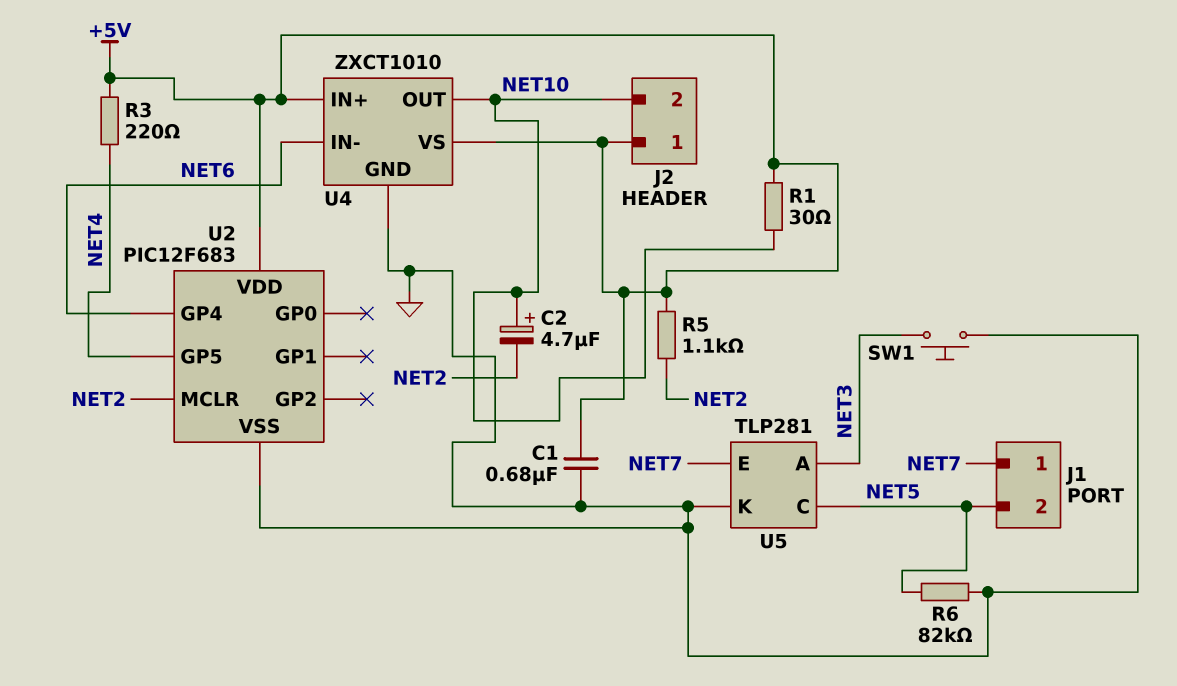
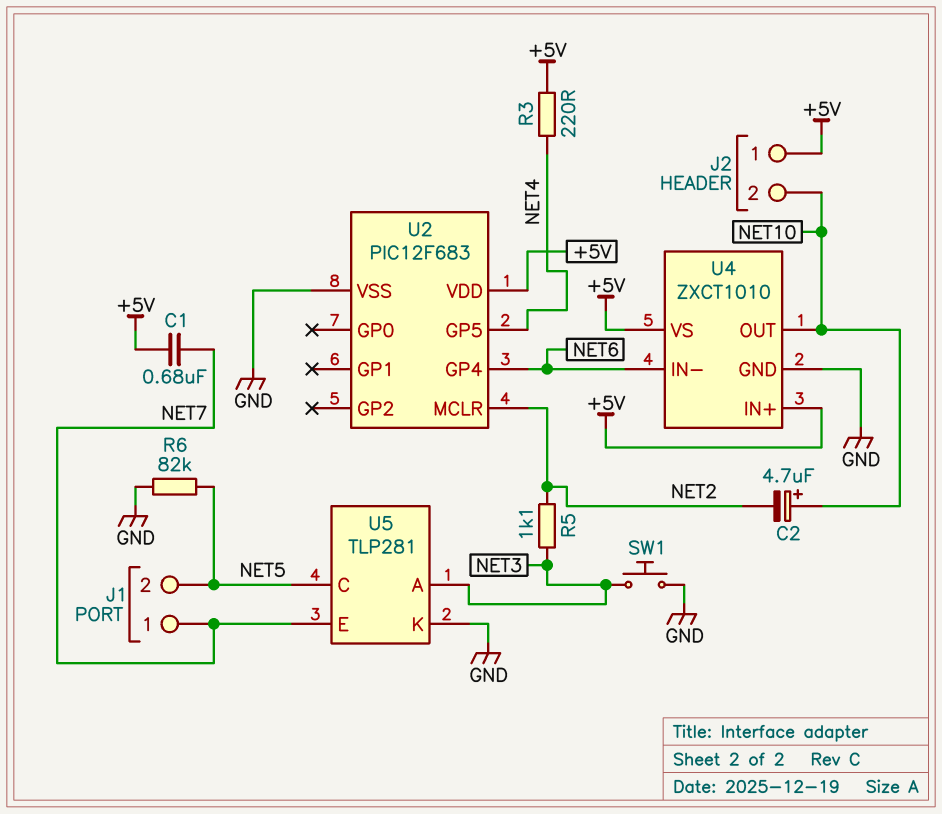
C1: 680nF (+5V, GND) -> 680nF (+5V, NET7)
R1: 30 (+5V, NET10) -> none
R5: 1.1k (+5V, NET2) -> 1.1k (NET2, NET3)

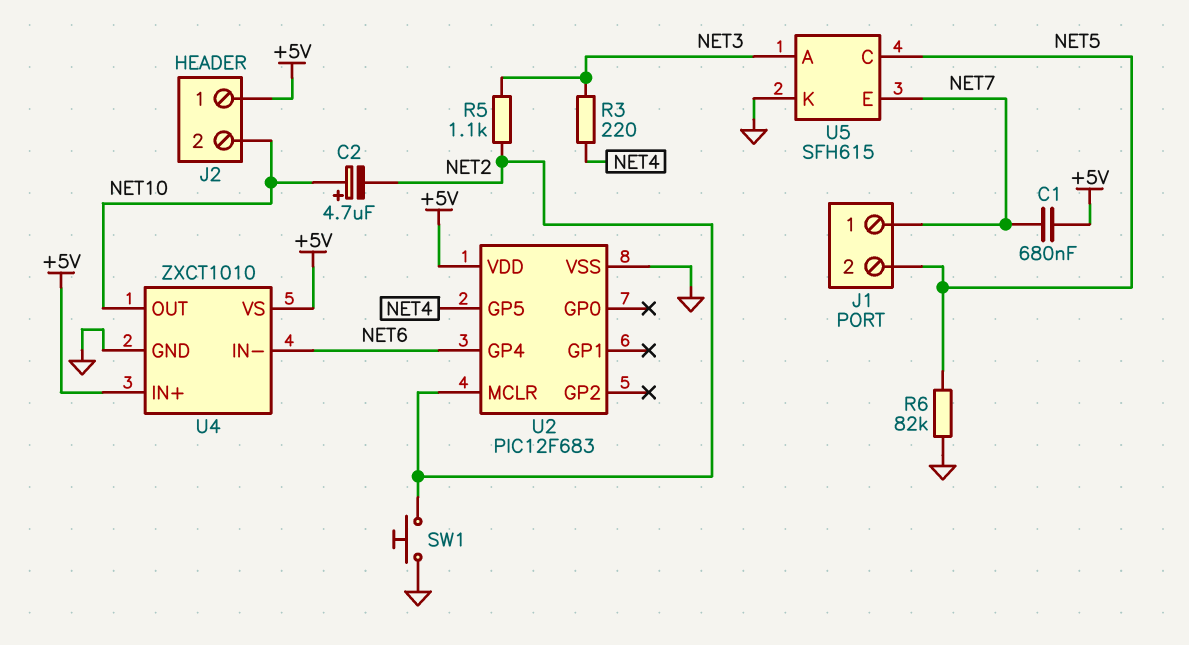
R3: 220 (+5V, NET4) -> 220 (NET3, NET4)
SW1: button (GND, NET3) -> button (GND, NET2)
U5: TLP281 -> SFH615

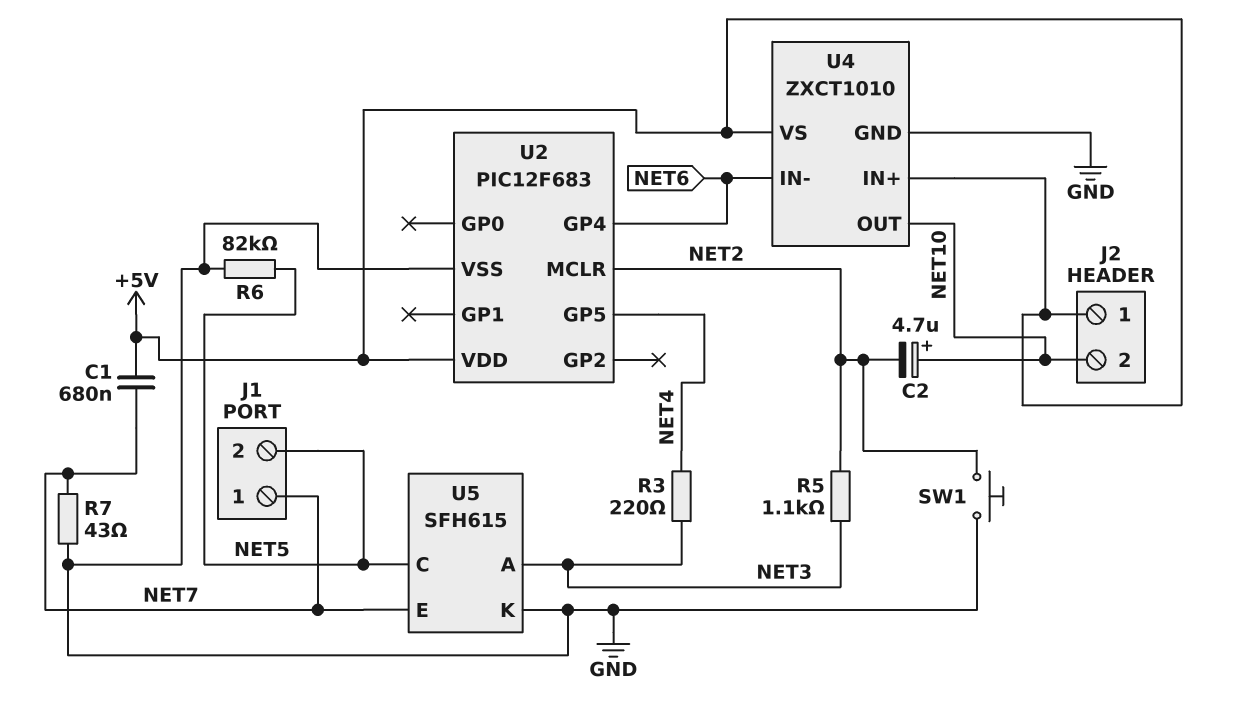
R7: none -> 43 (GND, NET7)

